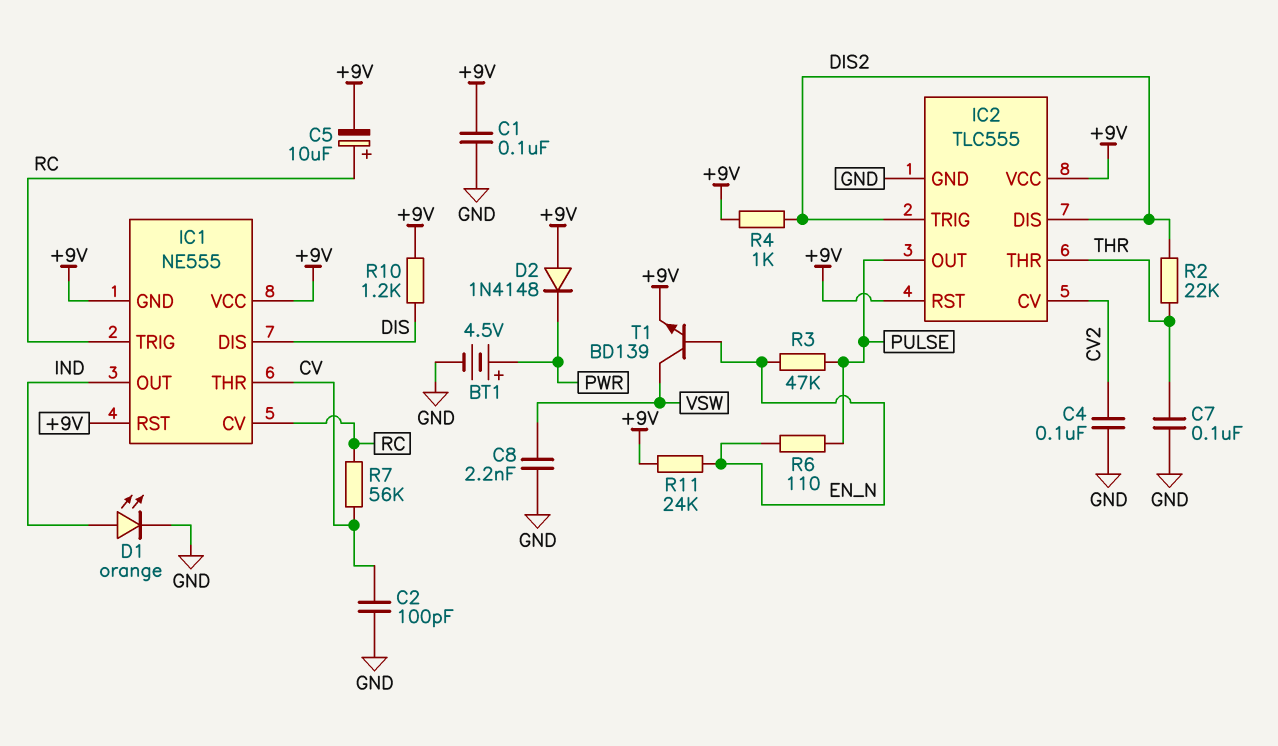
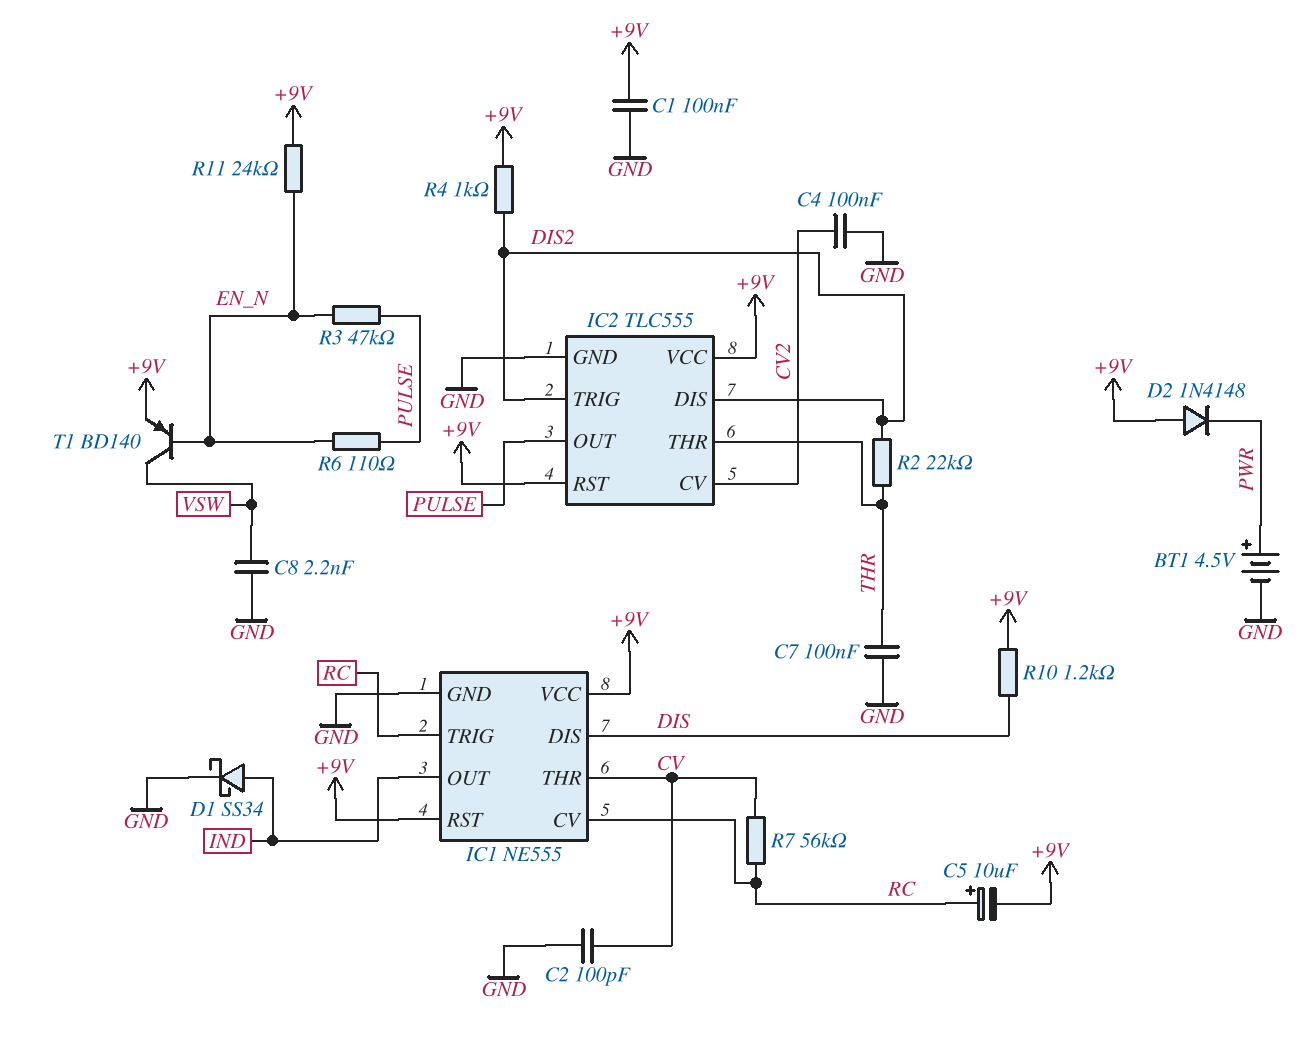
D1: LED orange (A IND, K GND) -> schottky SS34 (A IND, K GND)
IC1 pin GND: +9V -> GND
T1: NPN BD139 (B EN_N, C VSW, E +9V) -> PNP BD140 (B EN_N, C VSW, E +9V)

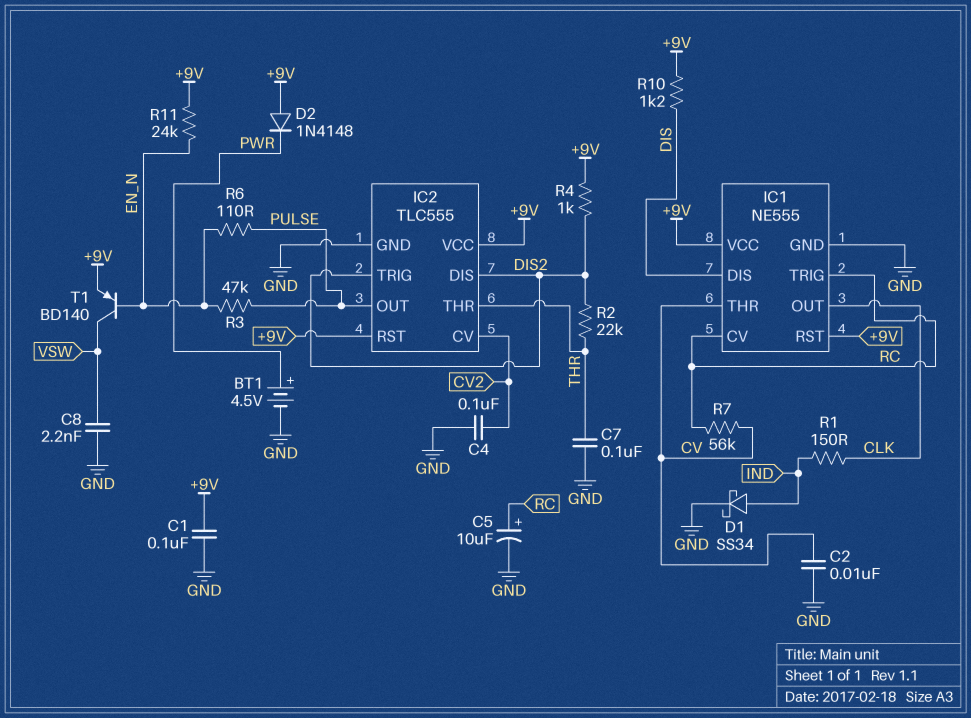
C2: 100pF (CV, GND) -> 10nF (CV, GND)
C5: 10uF (plus RC, minus +9V) -> 10uF (plus RC, minus GND)
IC1 pin OUT: IND -> CLK
R1: none -> 150 (CLK, IND)

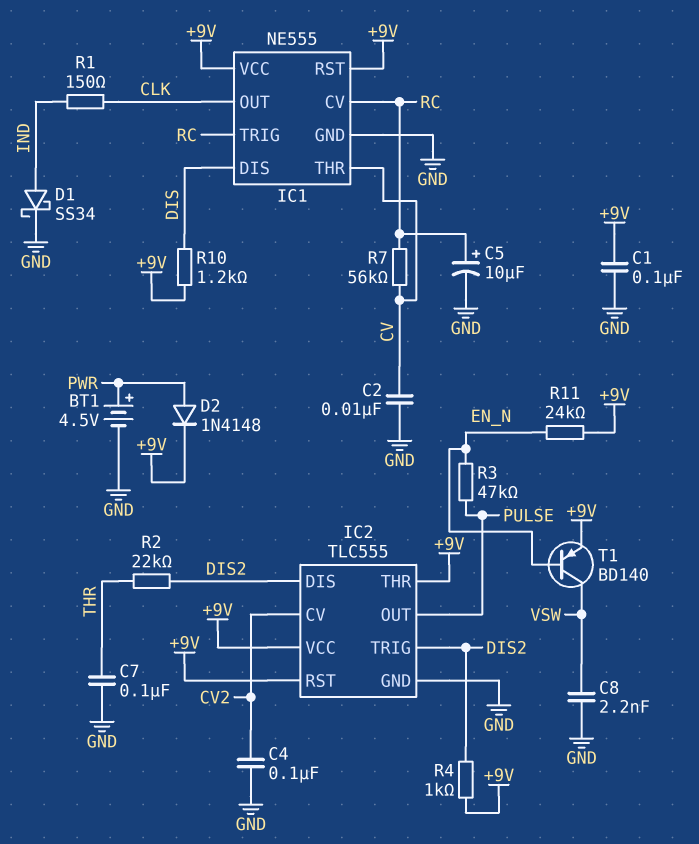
D2: diode 1N4148 (A +9V, K PWR) -> diode 1N4148 (A PWR, K +9V)
IC2 pin THR: THR -> +9V
R6: 110 (EN_N, PULSE) -> none

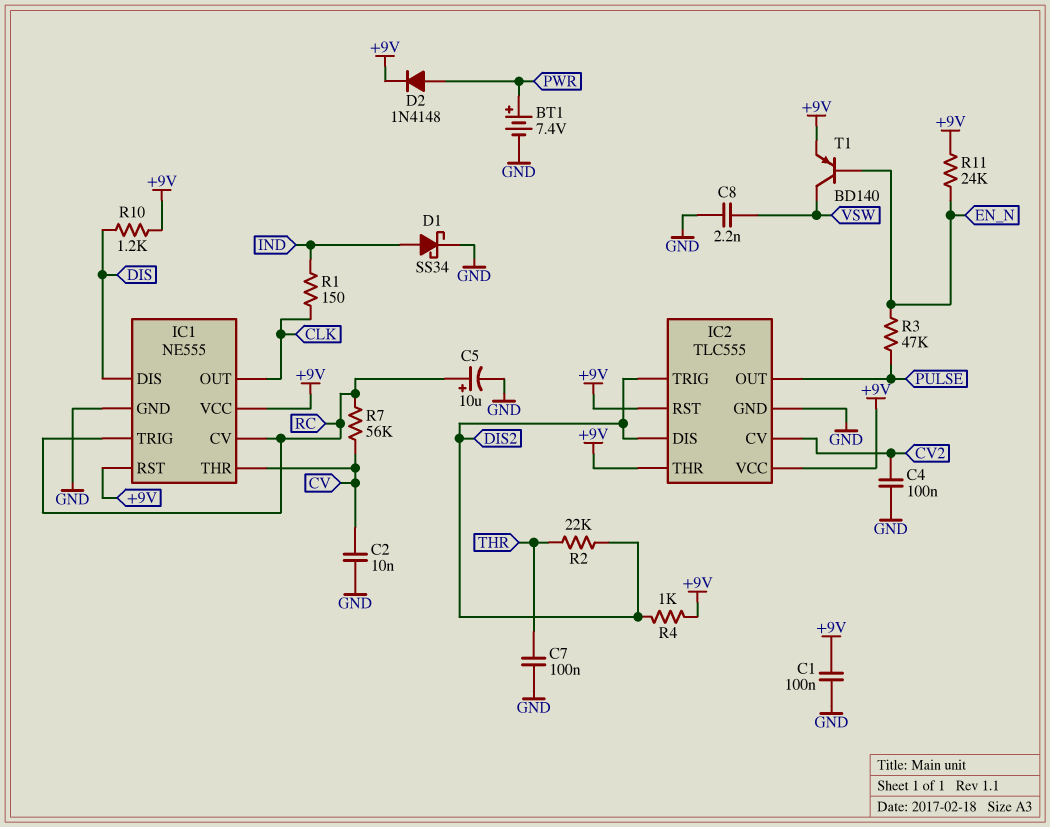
BT1: 4.5V (plus PWR, minus GND) -> 7.4V (plus PWR, minus GND)

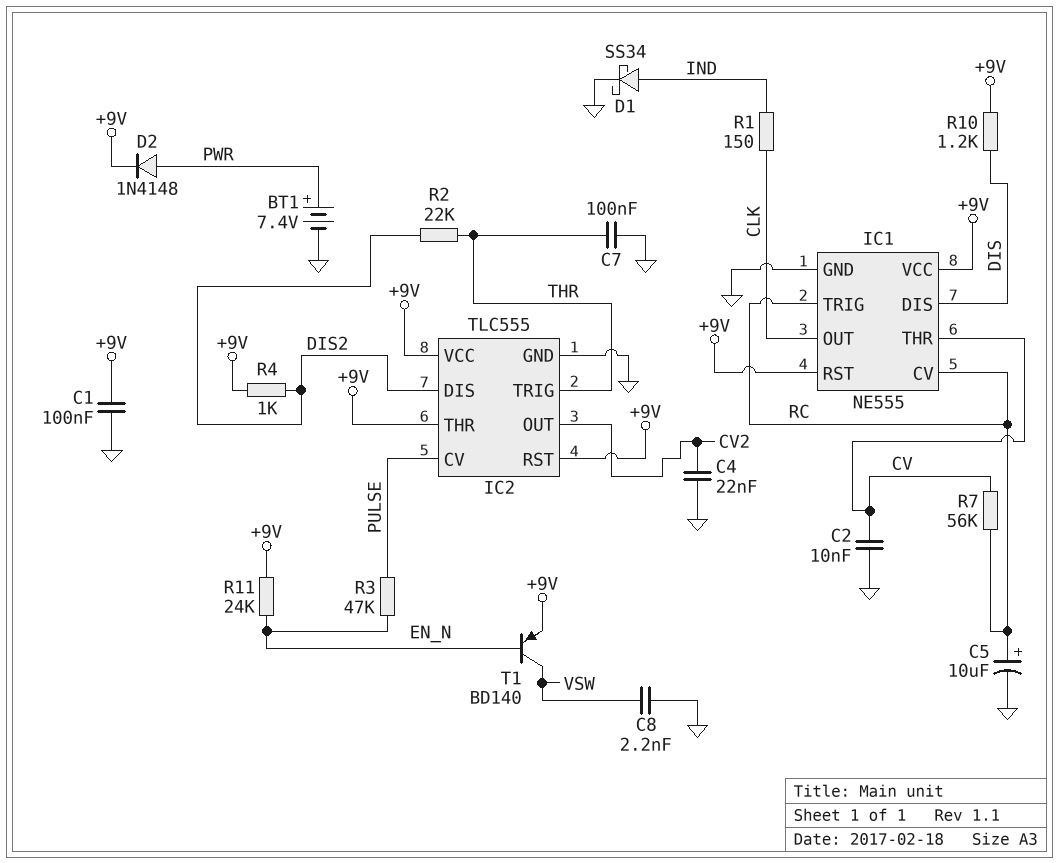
C4: 100nF (CV2, GND) -> 22nF (CV2, GND)
IC2 pin CV: CV2 -> PULSE
IC2 pin OUT: PULSE -> CV2
IC2 pin TRIG: DIS2 -> THR

